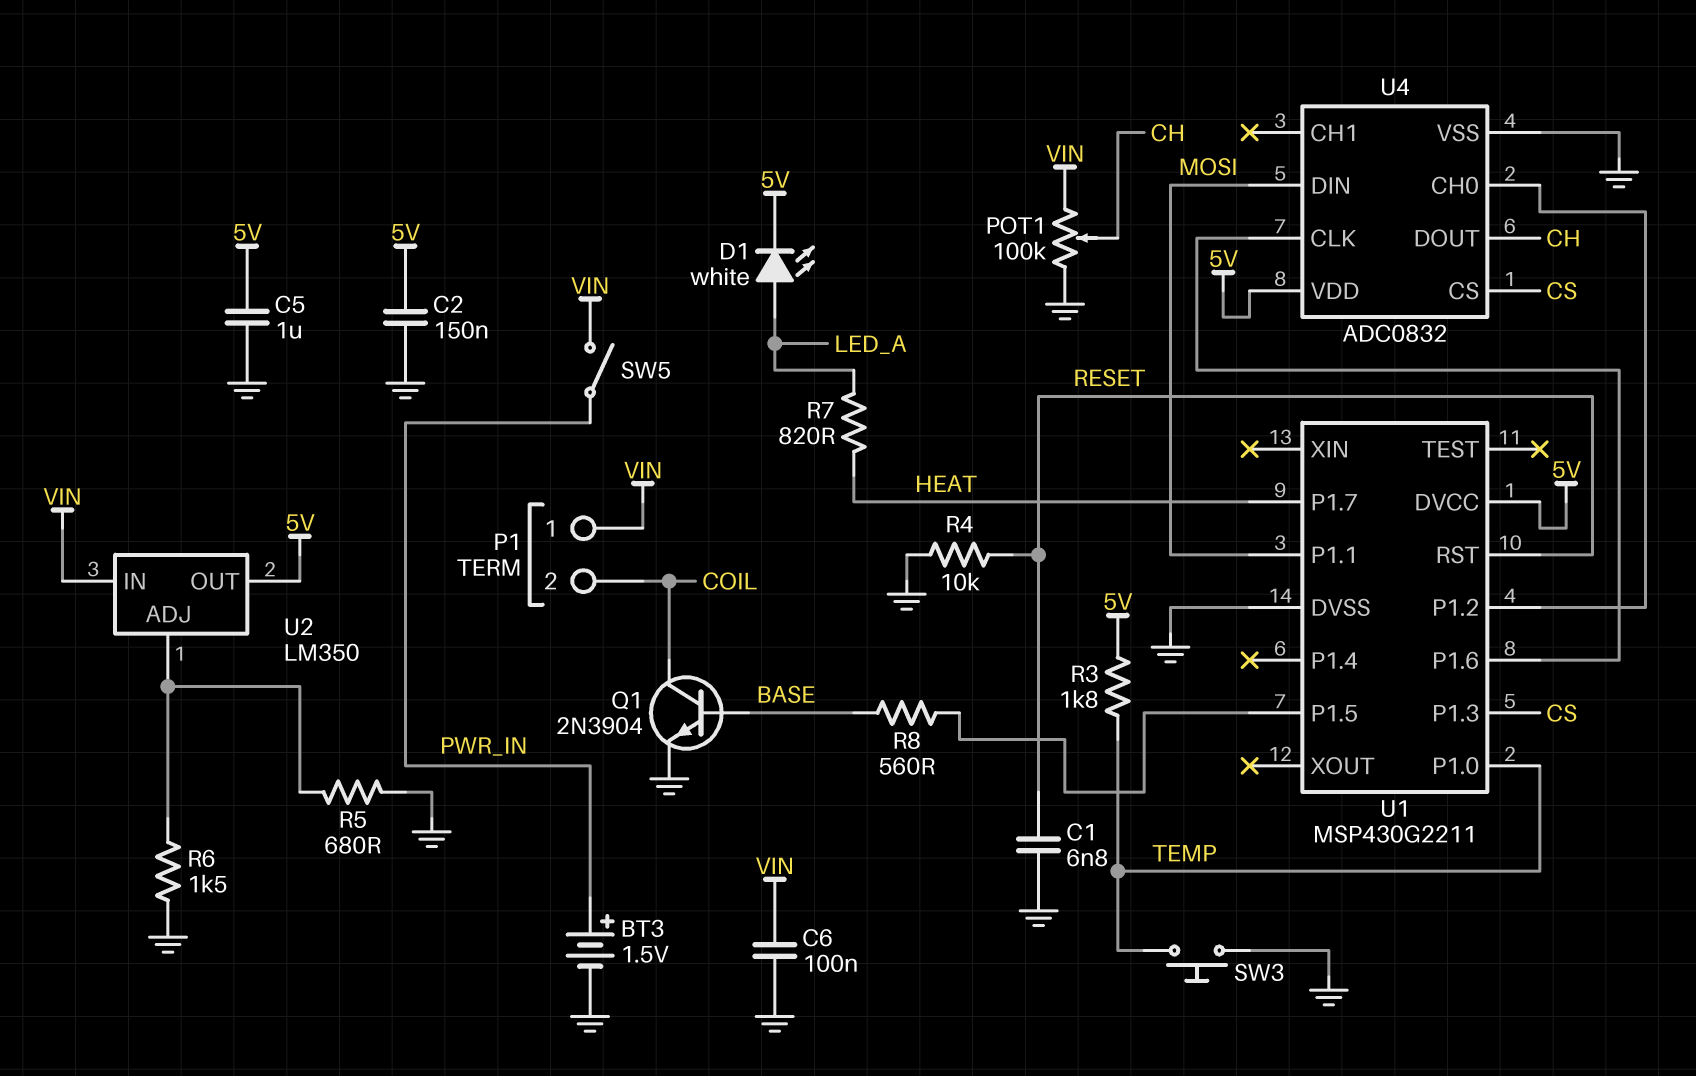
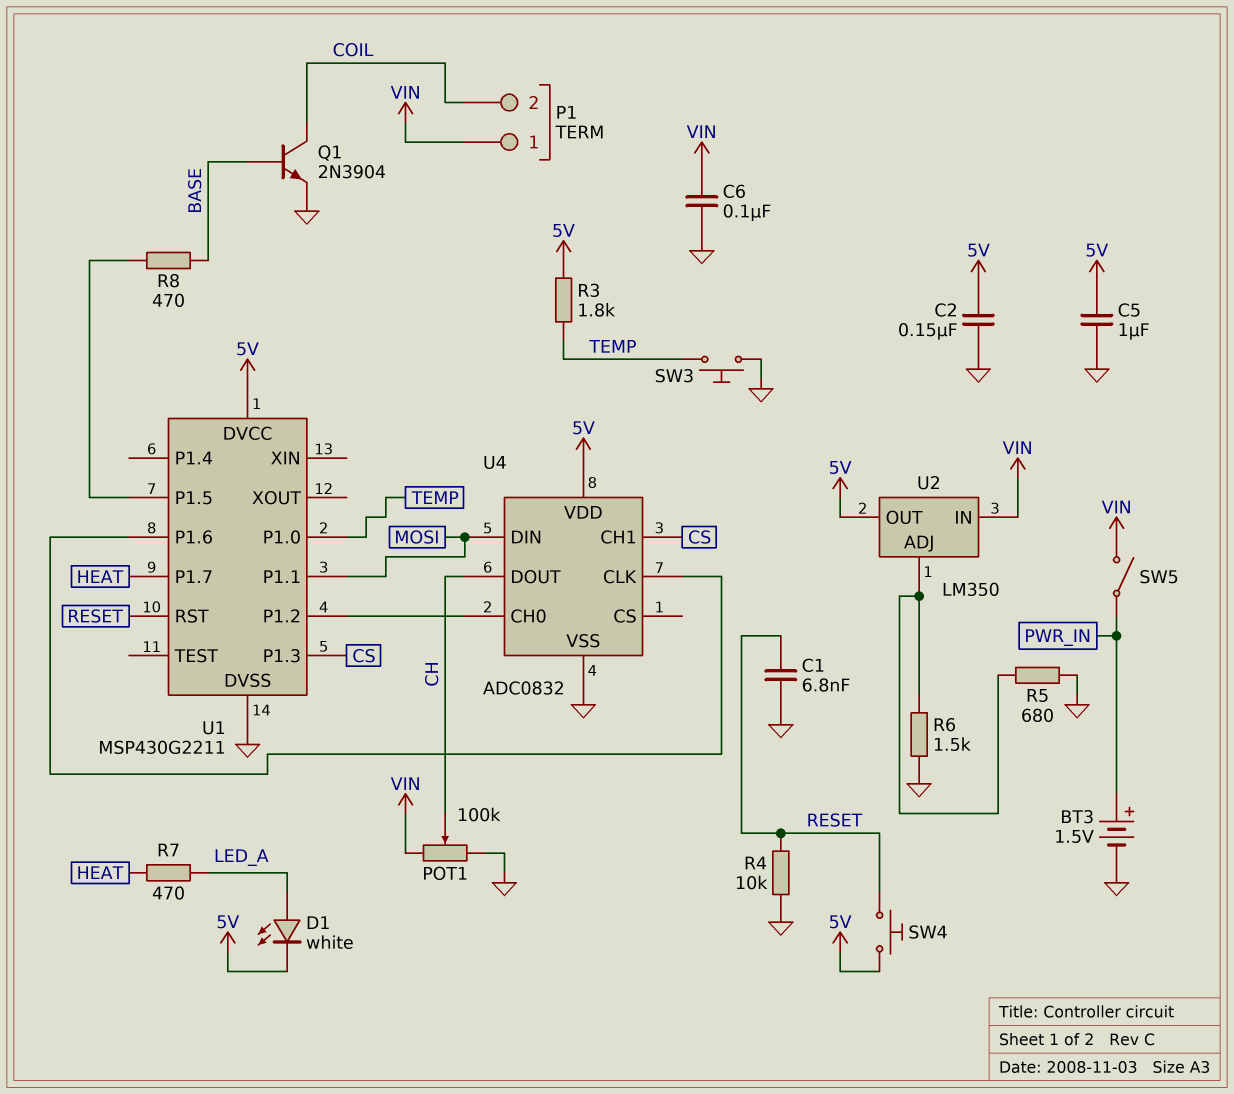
R7: 820 (HEAT, LED_A) -> 470 (HEAT, LED_A)
R8: 560 (BASE, U1/P1.5) -> 470 (BASE, U1/P1.5)
SW4: none -> button (5V, RESET)
U4 pin CH1: none -> CS
U4 pin CS: CS -> none

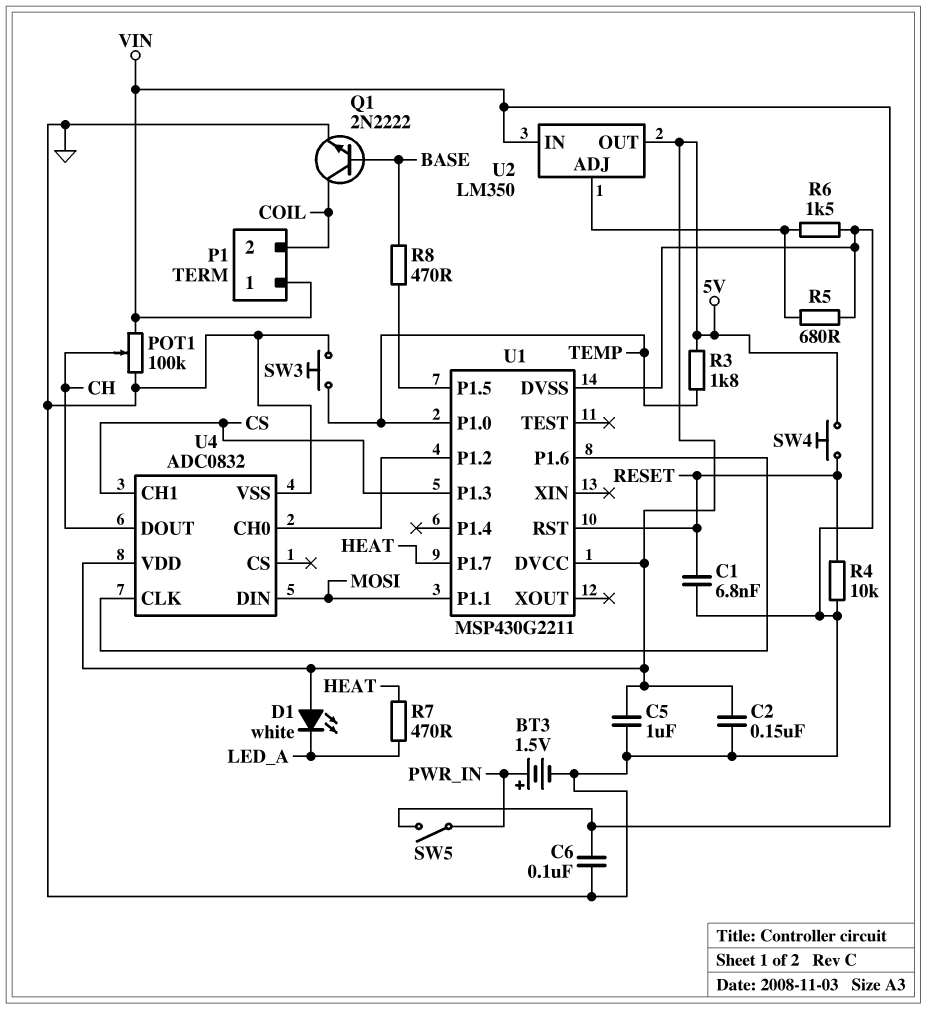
D1: LED white (A LED_A, K 5V) -> LED white (A 5V, K LED_A)
Q1: NPN 2N3904 (B BASE, C COIL, E GND) -> NPN 2N2222 (B BASE, C COIL, E GND)

